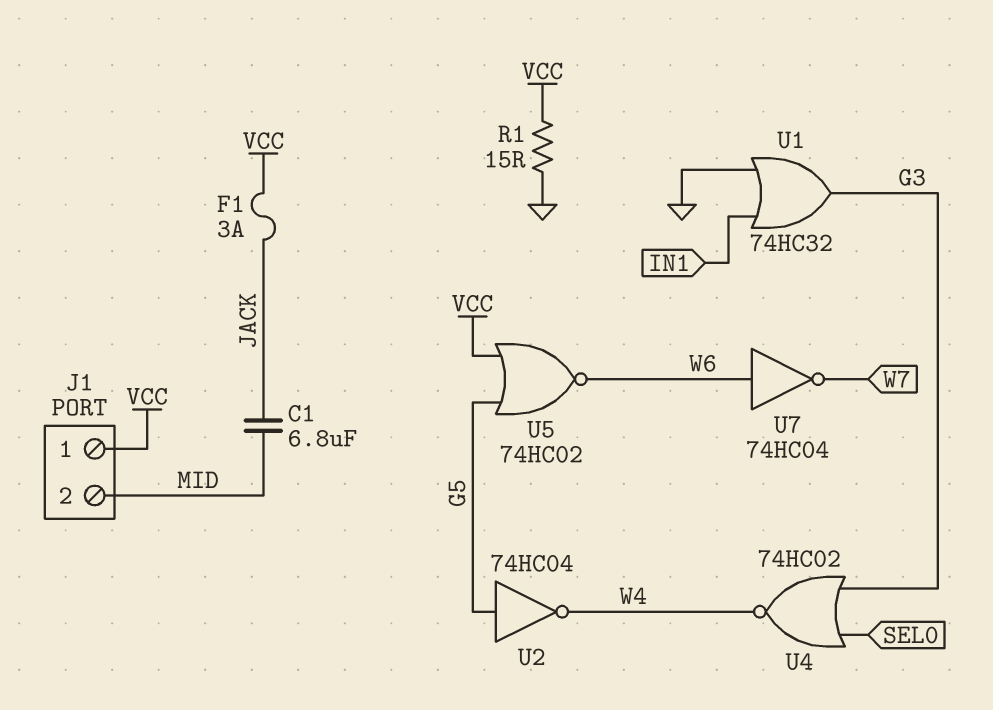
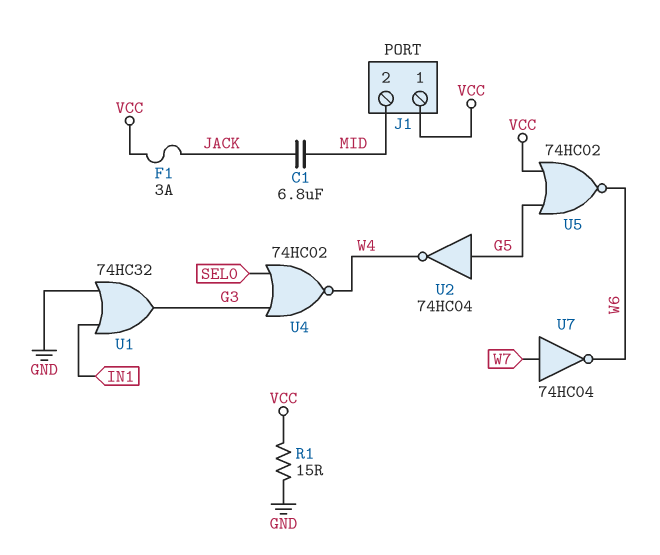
U7: NOT 74HC04 (in W6, out W7) -> NOT 74HC04 (in W7, out W6)

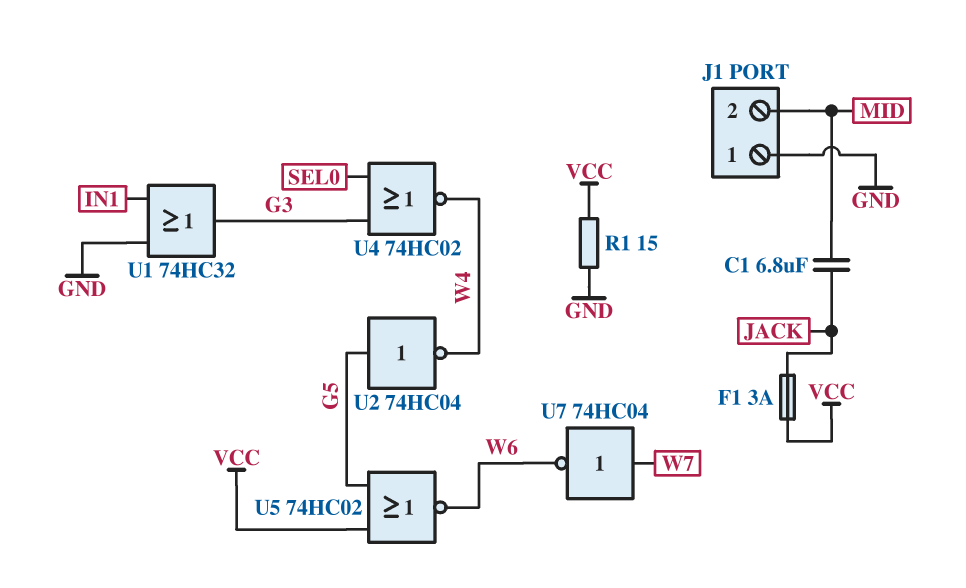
J1 pin 1: VCC -> GND

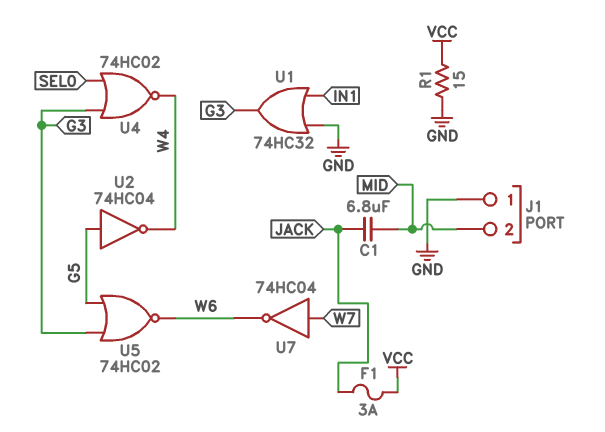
U5: NOR 74HC02 (in G5, in VCC, out W6) -> NOR 74HC02 (in G3, in G5, out W6)

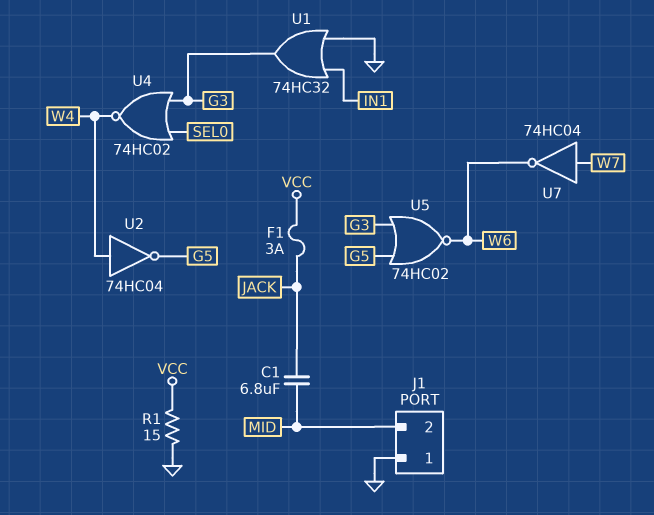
U2: NOT 74HC04 (in G5, out W4) -> NOT 74HC04 (in W4, out G5)

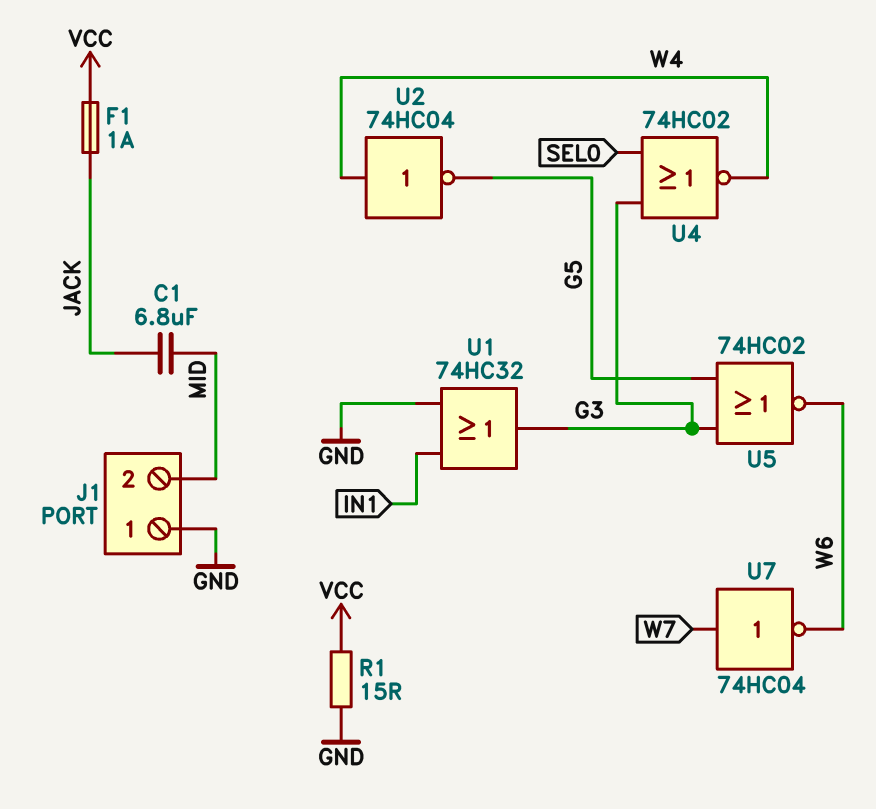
F1: 3A (JACK, VCC) -> 1A (JACK, VCC)

